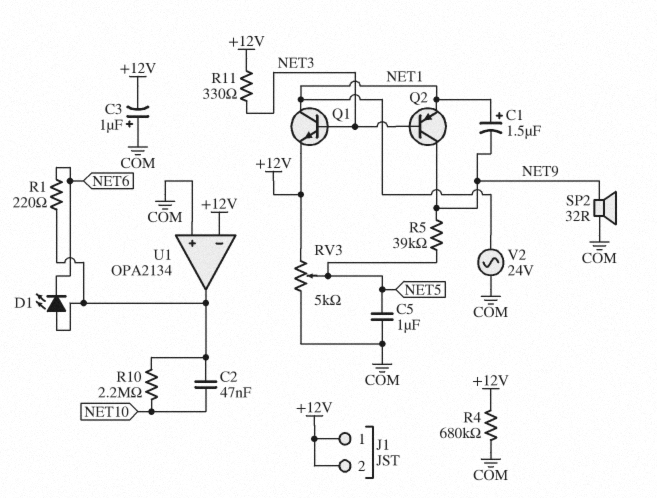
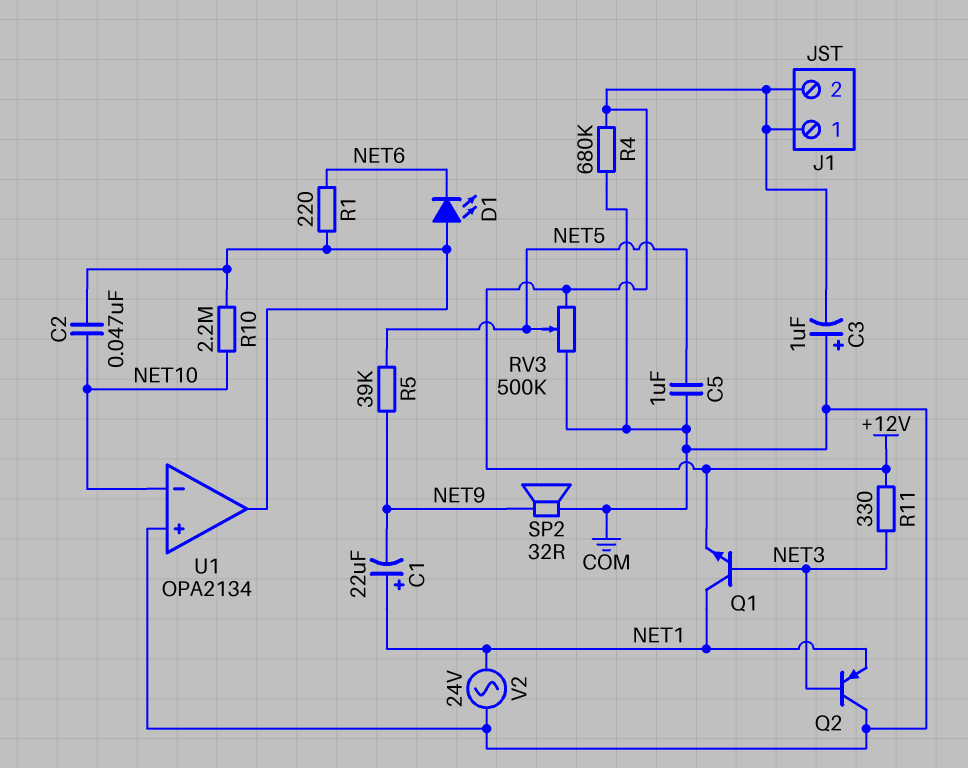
C1: 1.5uF (plus NET1, minus NET9) -> 22uF (plus NET1, minus NET9)
Q2: PNP (B NET3, C NET9, E NET1) -> PNP (B NET3, C COM, E NET1)
RV3: 5k (+12V, COM, wiper NET5) -> 500k (+12V, COM, wiper NET5)
U1 pin in-: +12V -> NET10

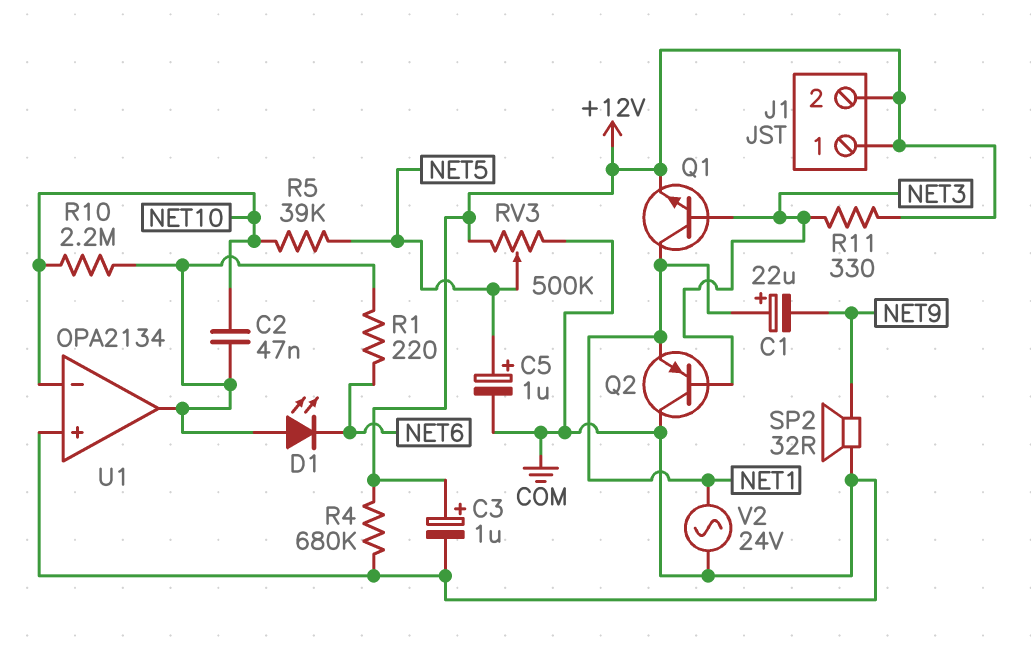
C3: 1uF (plus COM, minus +12V) -> 1uF (plus +12V, minus COM)
C5: 1uF (COM, NET5) -> 1uF (plus NET5, minus COM)
R5: 39k (NET5, NET9) -> 39k (NET5, NET10)

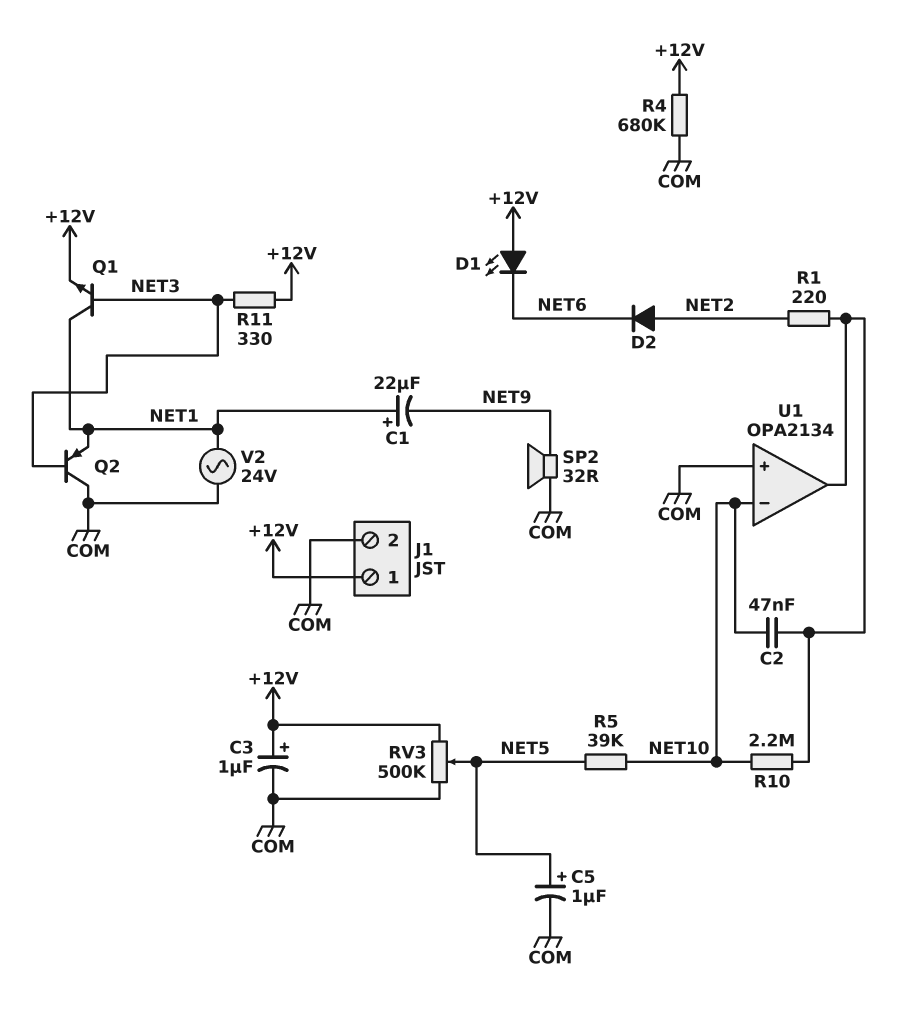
D1: LED (A U1/out, K NET6) -> LED (A +12V, K NET6)
D2: none -> diode (A NET2, K NET6)
J1 pin 2: +12V -> COM
R1: 220 (NET6, U1/out) -> 220 (NET2, U1/out)

